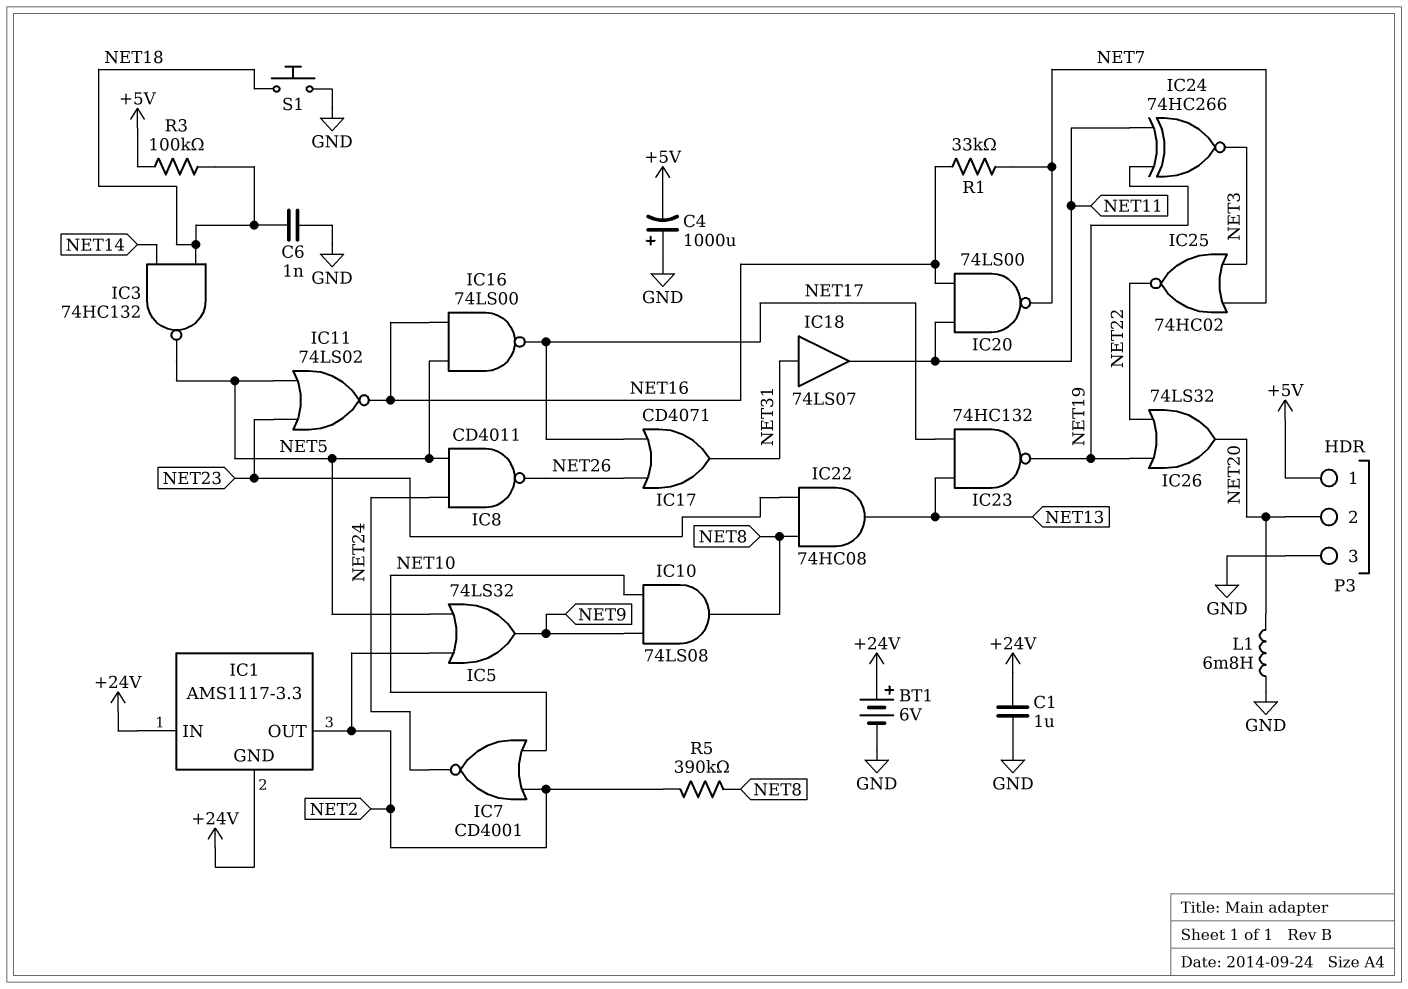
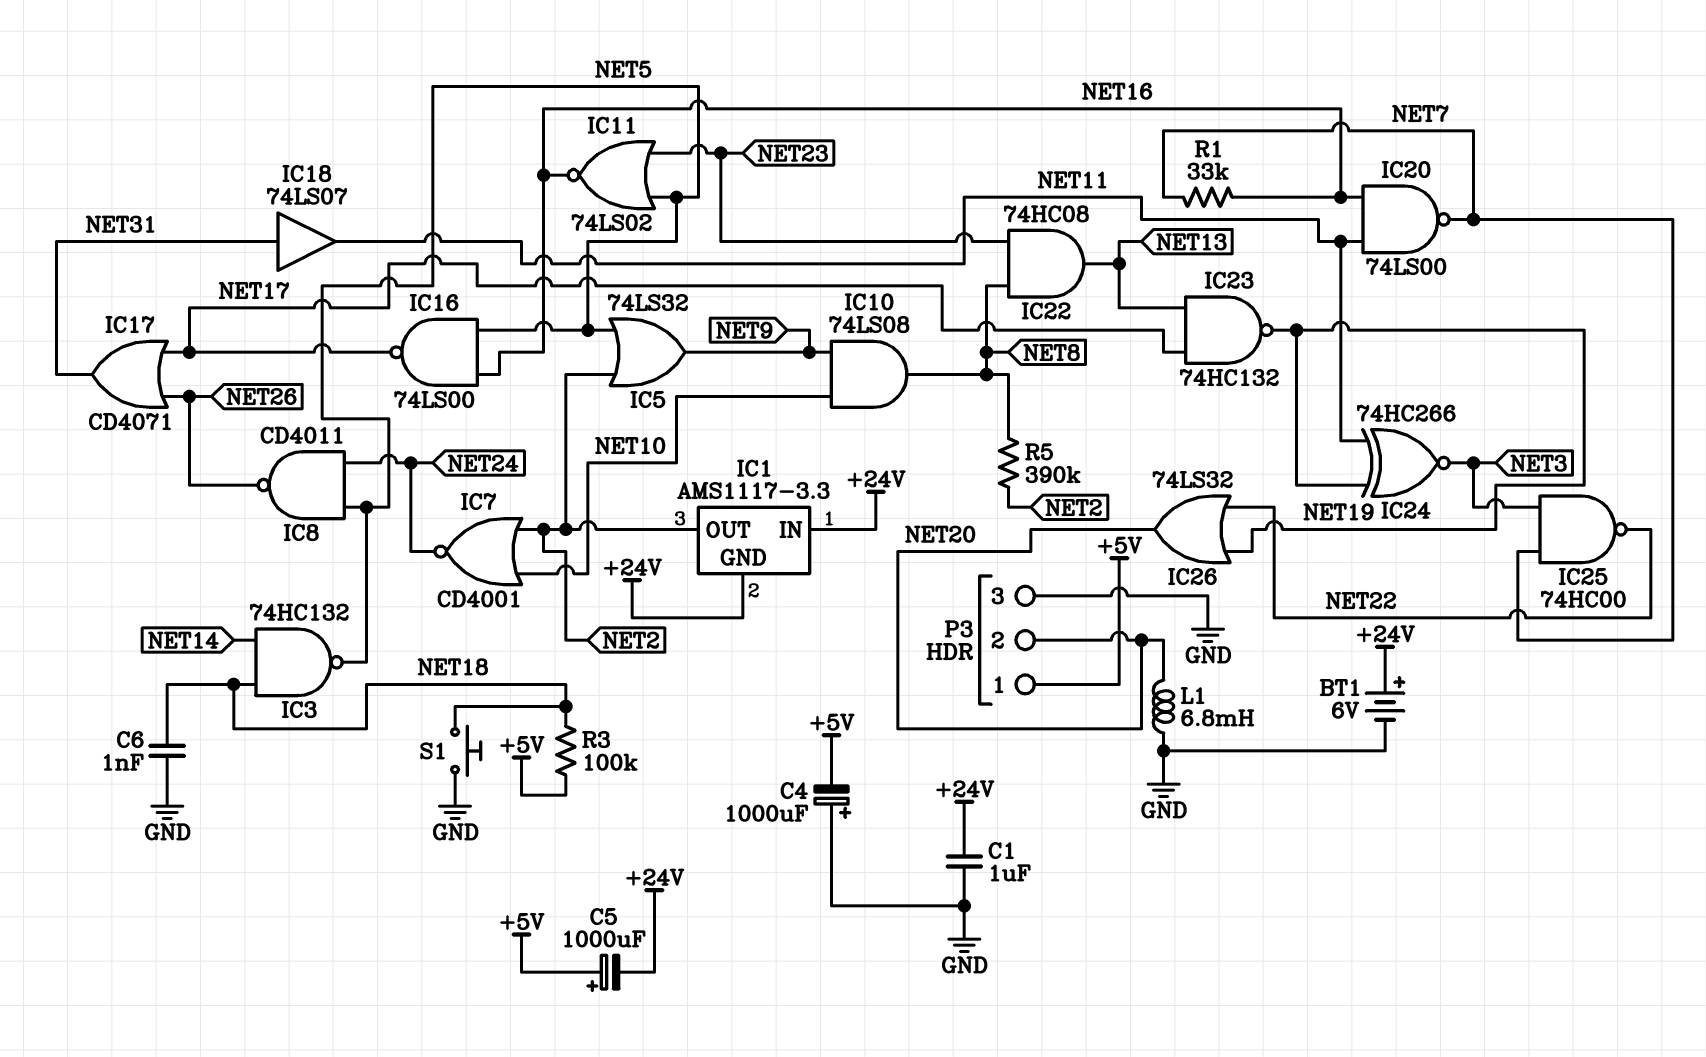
C5: none -> 1000uF (plus +5V, minus +24V)
IC25: NOR 74HC02 (in NET3, in NET7, out NET22) -> NAND 74HC00 (in NET3, in NET7, out NET22)

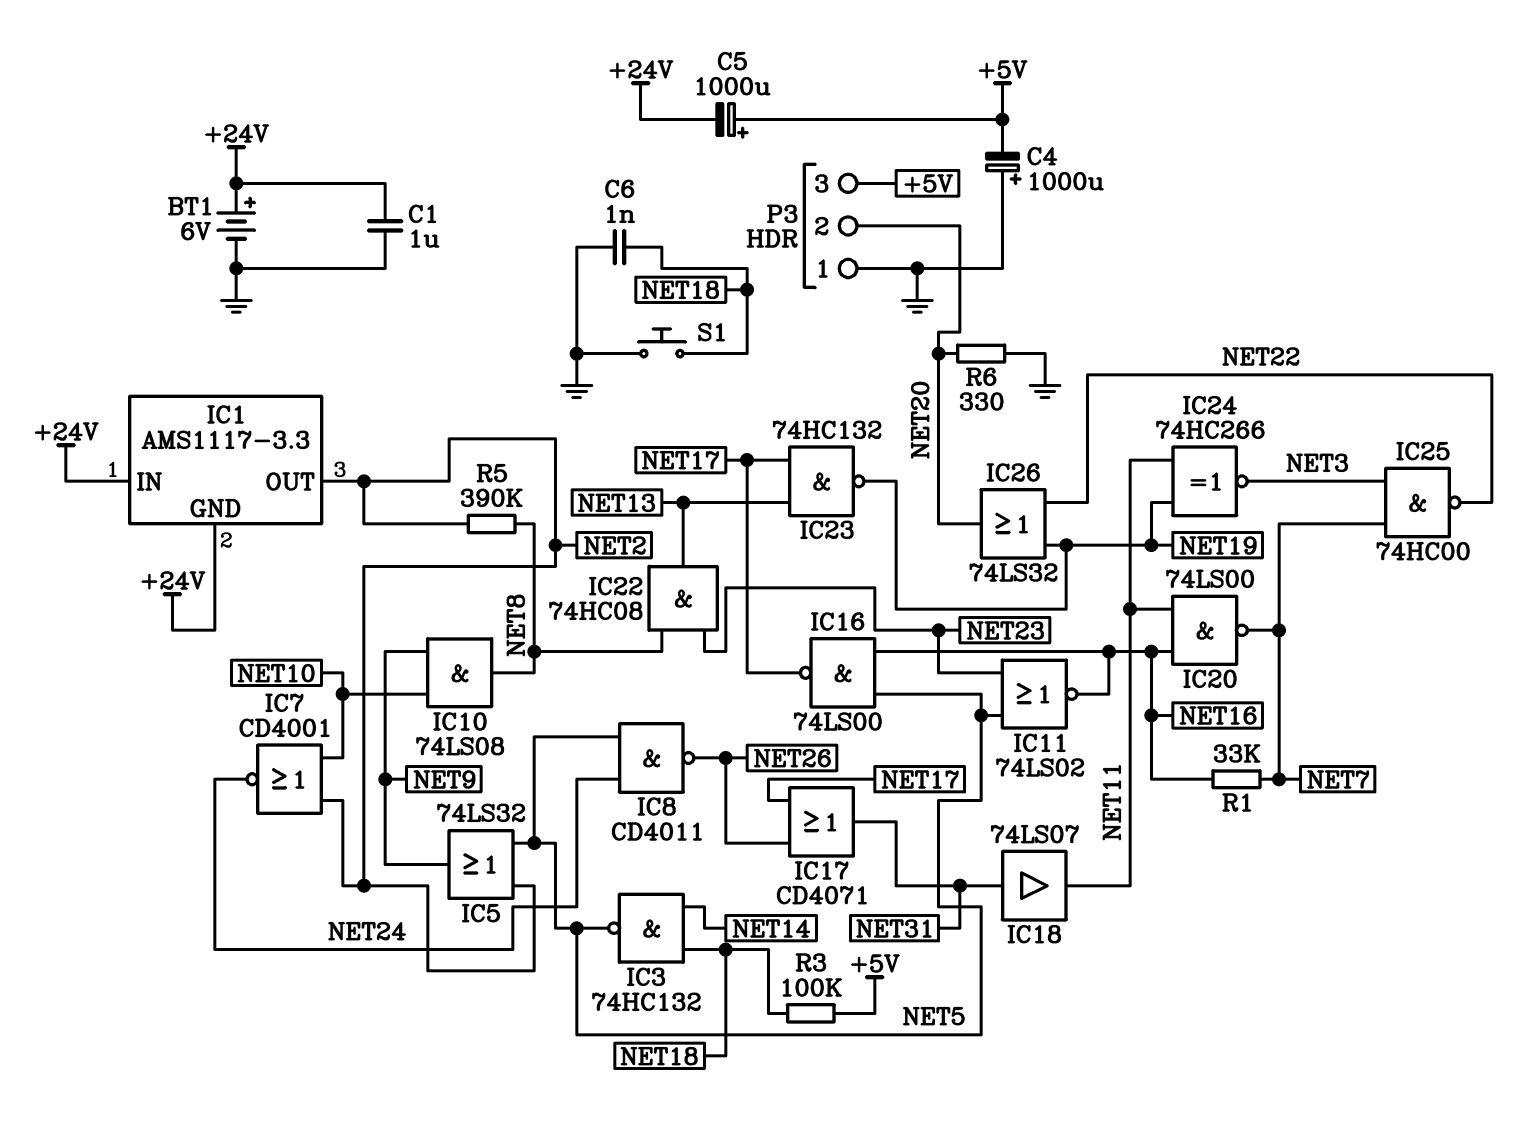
L1: 6.8mH (GND, NET20) -> none
P3 pin 1: +5V -> GND
P3 pin 3: GND -> +5V
R6: none -> 330 (GND, NET20)

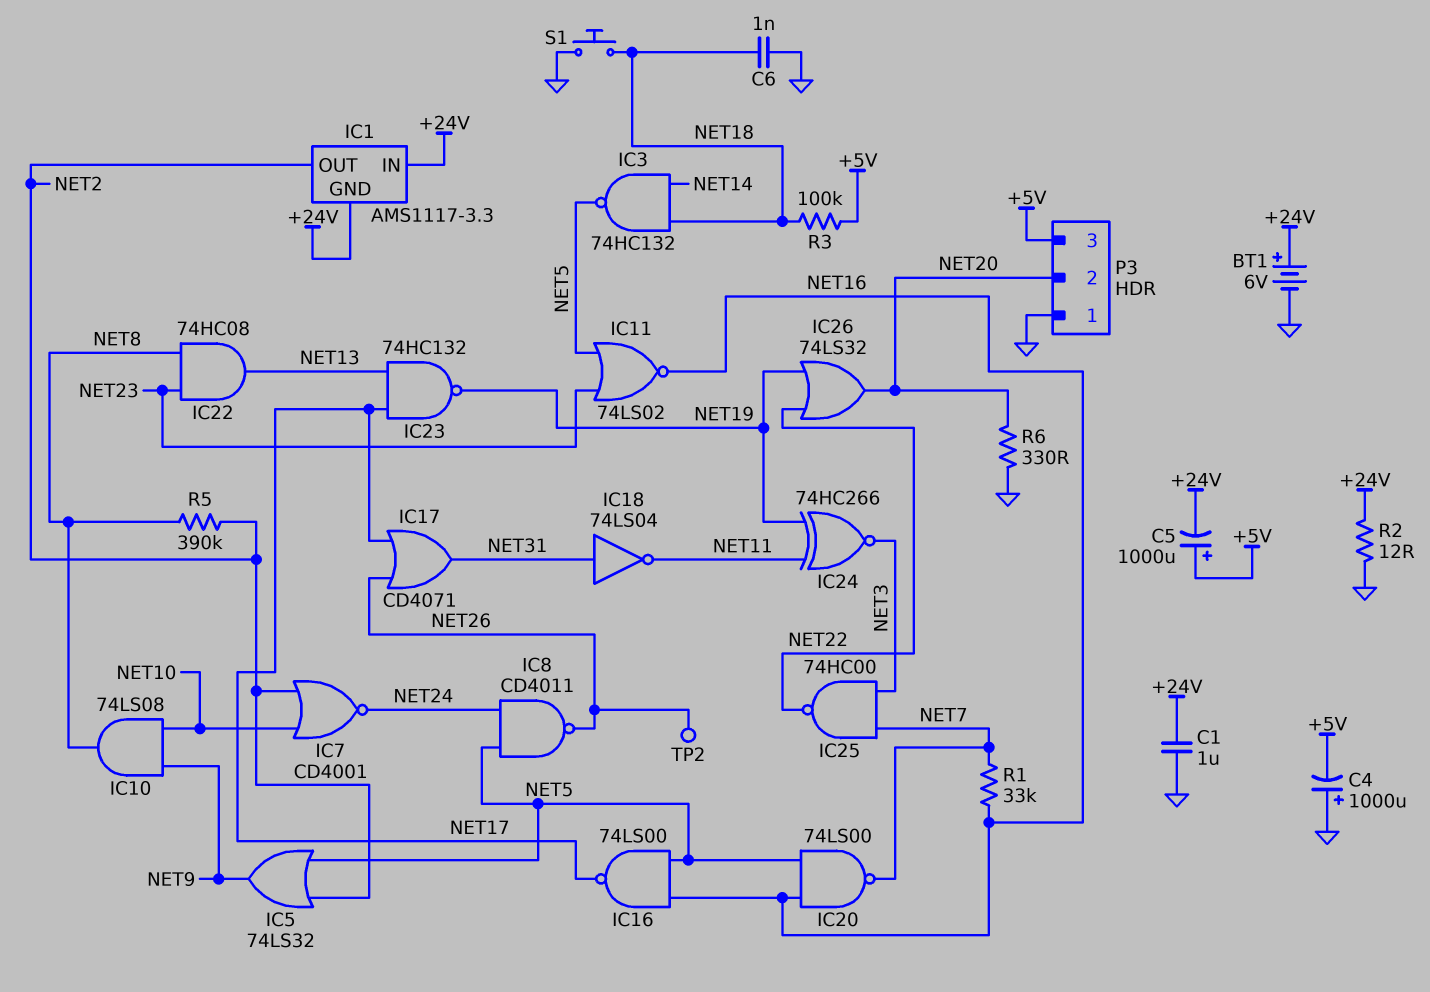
IC18: buffer 74LS07 (in NET31, out NET11) -> NOT 74LS04 (in NET31, out NET11)
IC20: NAND 74LS00 (in NET11, in NET16, out NET7) -> NAND 74LS00 (in NET5, in NET16, out NET7)
R2: none -> 12 (+24V, GND)
TP2: none -> test point (NET26)

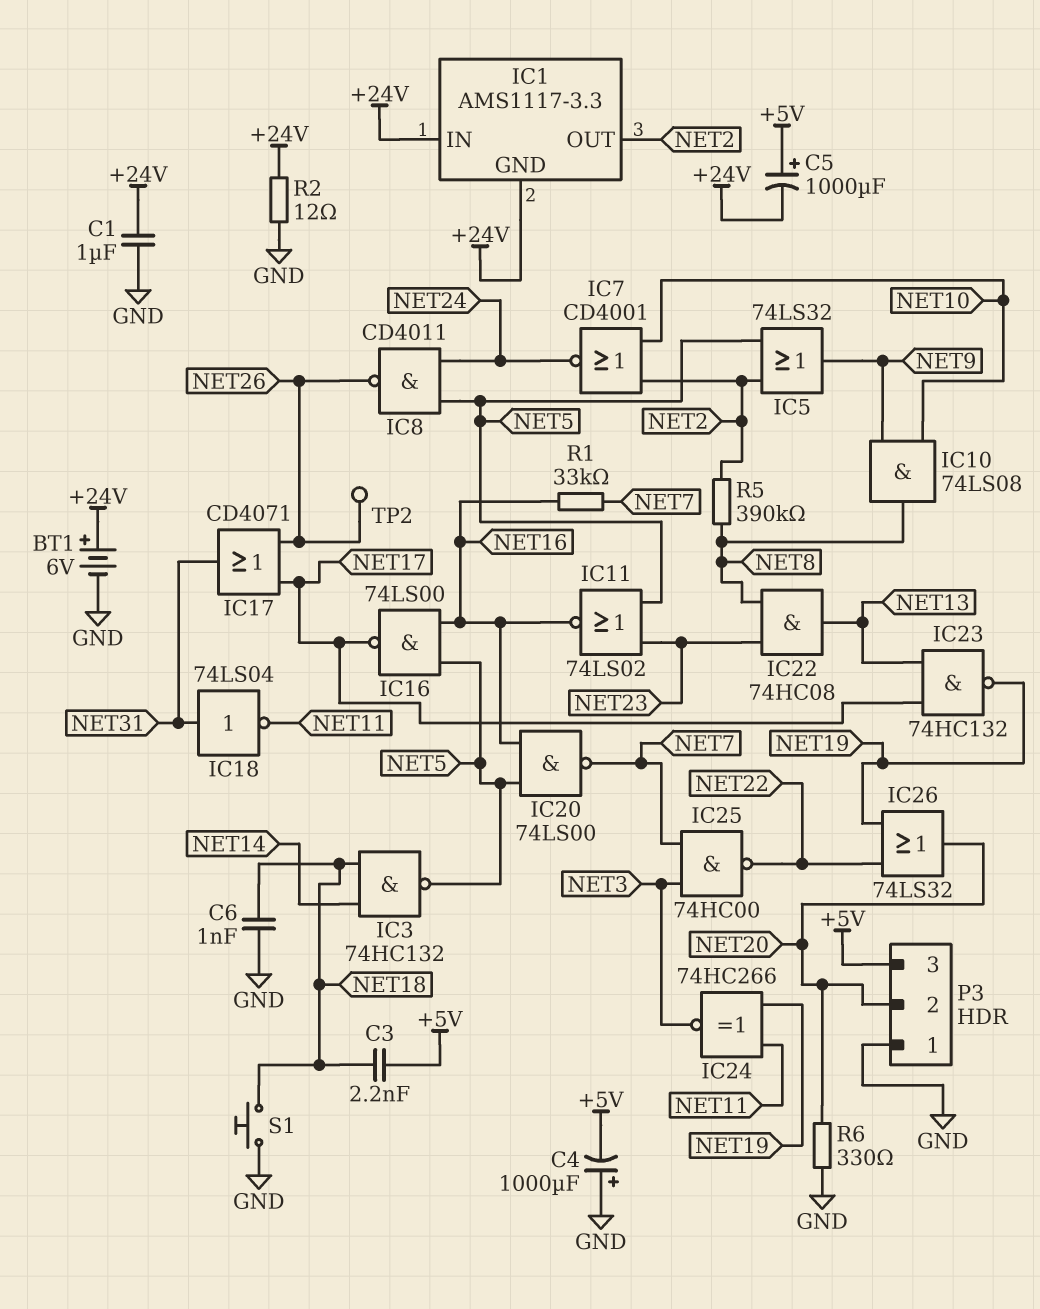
C3: none -> 2.2nF (+5V, NET18)
R3: 100k (+5V, NET18) -> none

